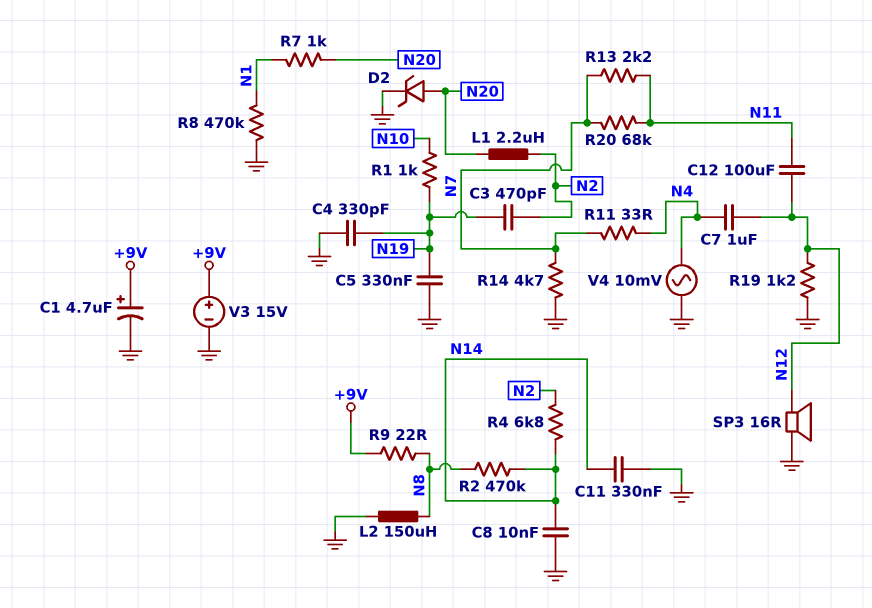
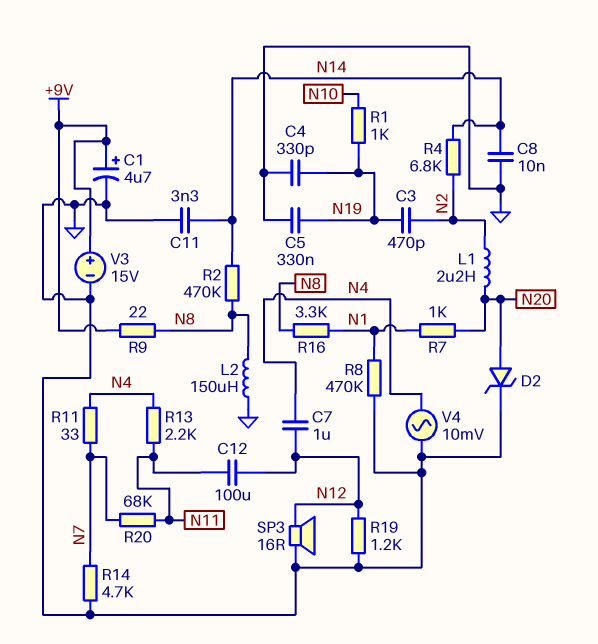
C11: 330nF (GND, N14) -> 3.3nF (GND, N14)
R13: 2.2k (N7, N11) -> 2.2k (N4, N11)
R16: none -> 3.3k (N1, N8)

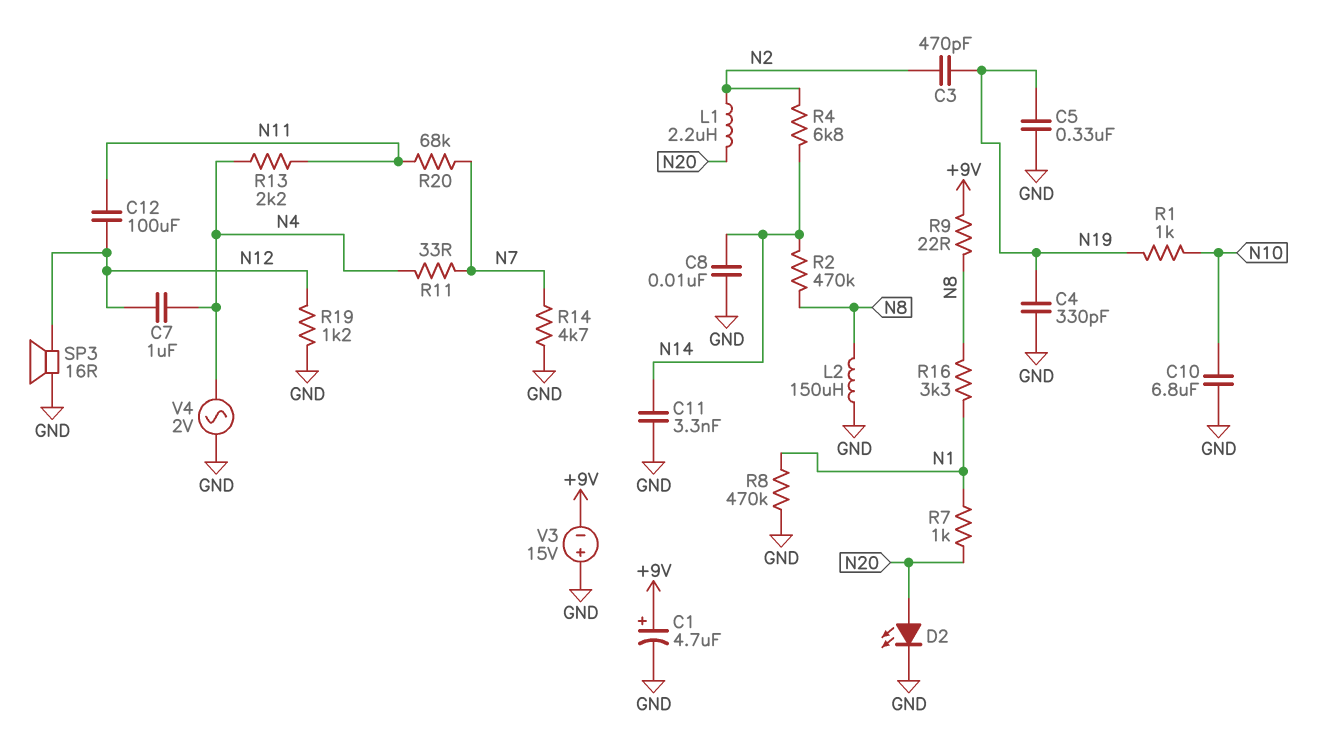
C10: none -> 6.8uF (GND, N10)
D2: zener (A N20, K GND) -> LED (A N20, K GND)
V3: 15V (plus +9V, minus GND) -> 15V (plus GND, minus +9V)
V4: AC 10mV (GND, N4) -> AC 2V (GND, N4)

